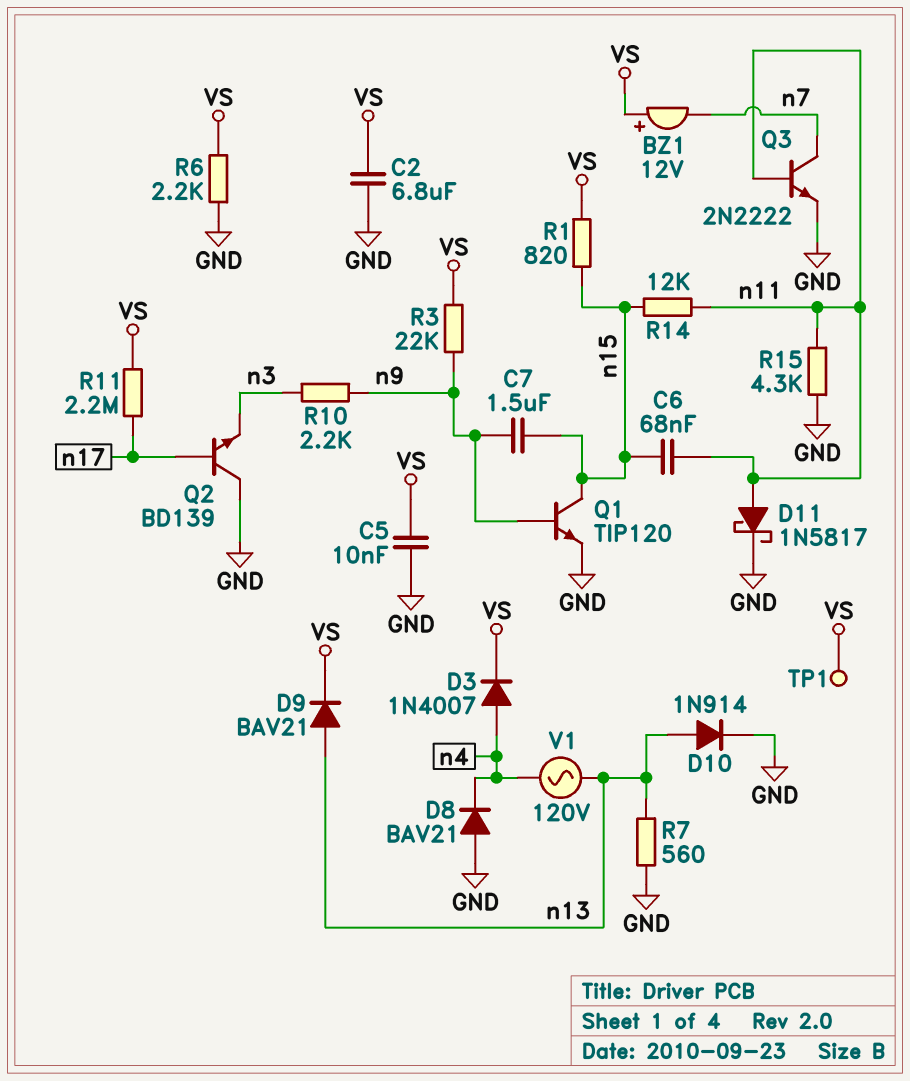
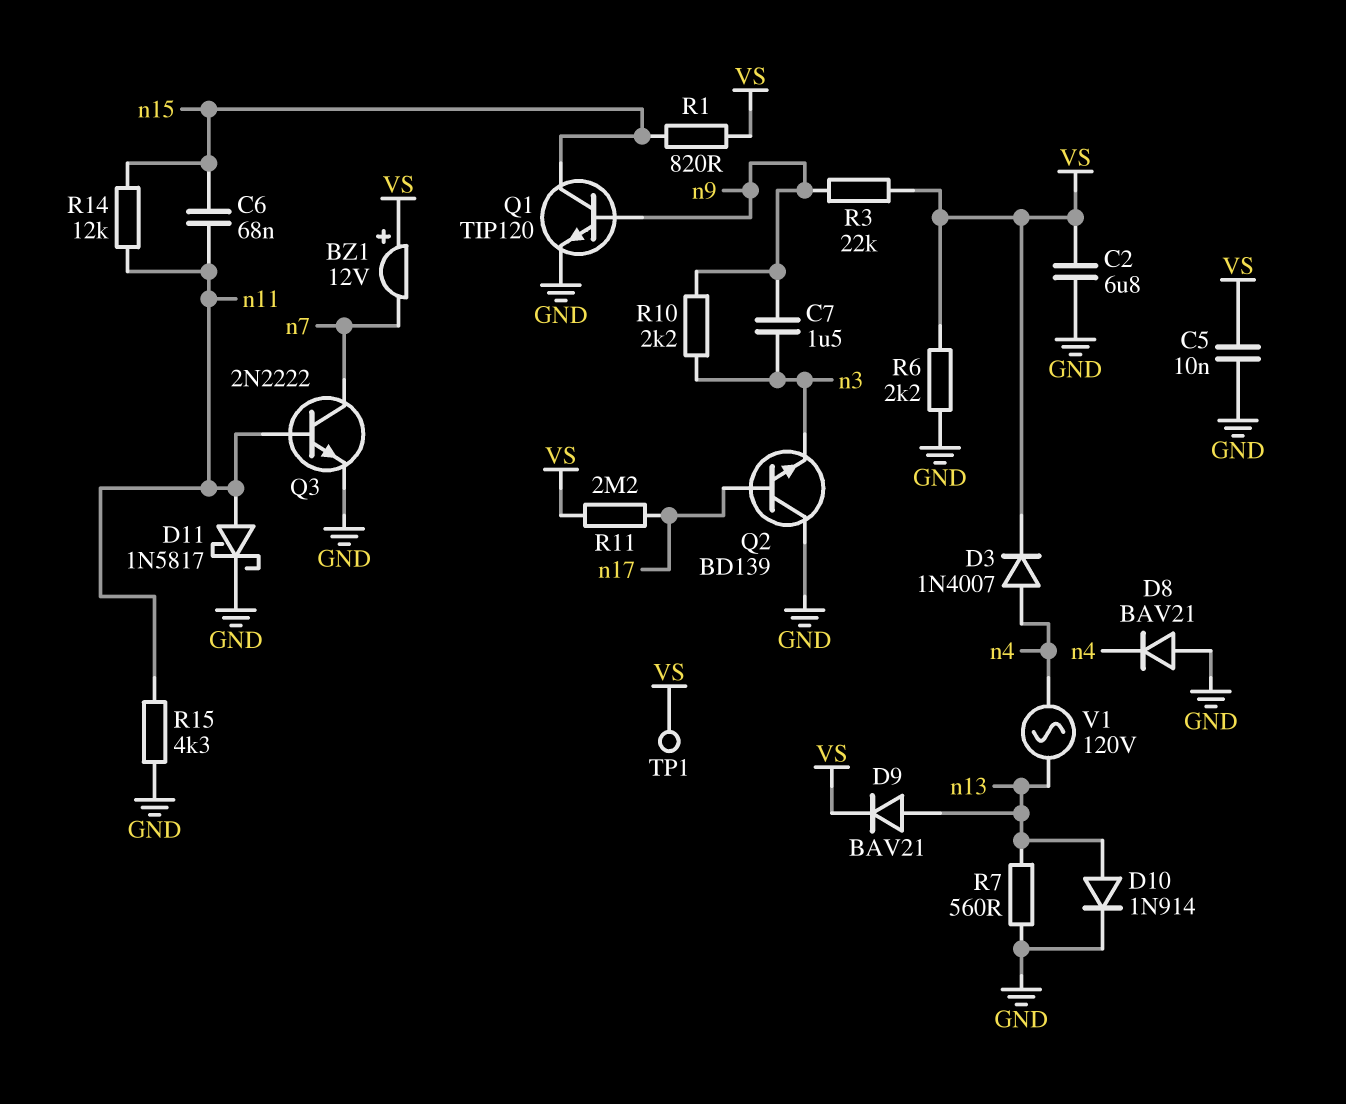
C7: 1.5uF (n9, n15) -> 1.5uF (n3, n9)

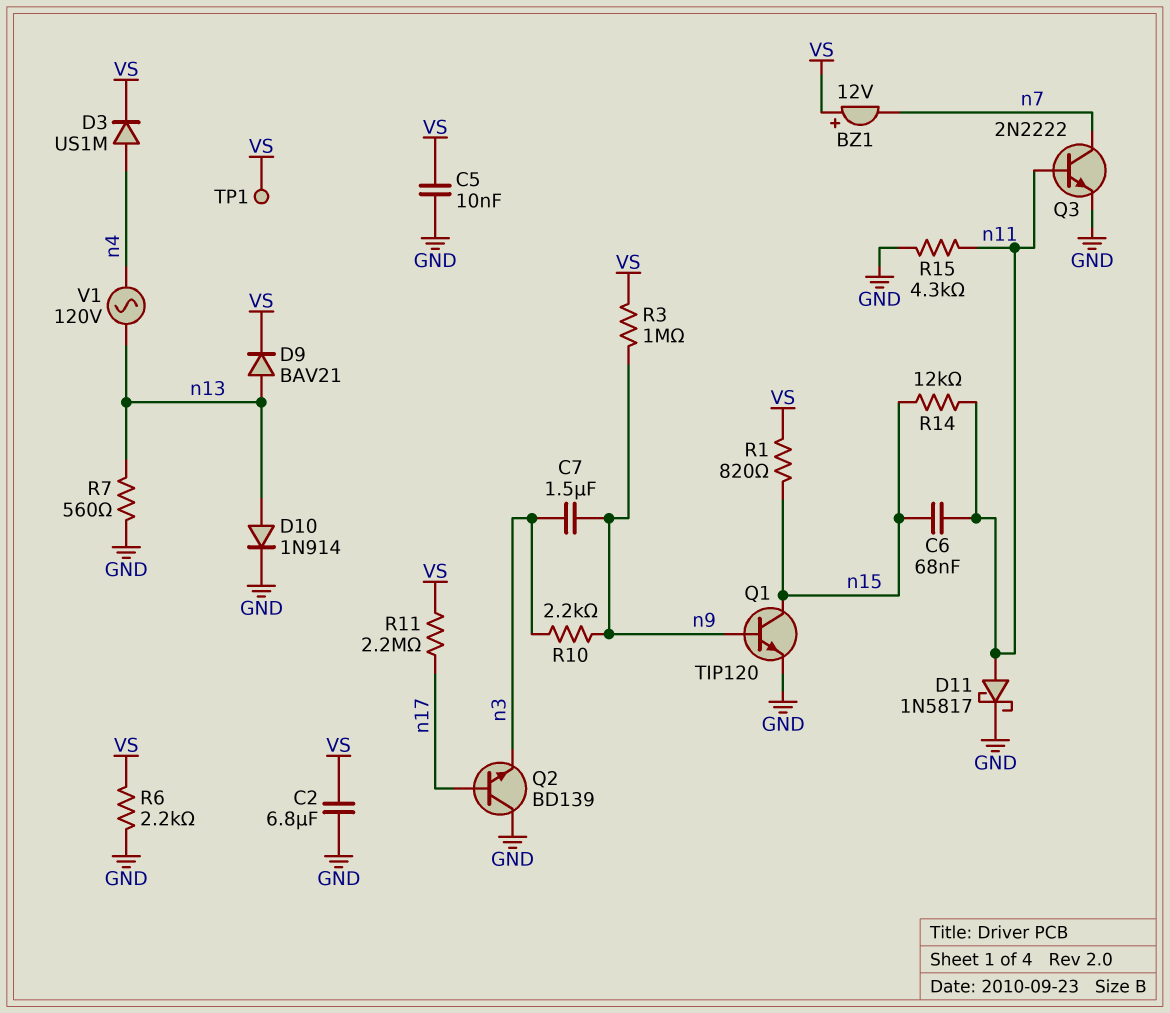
D3: diode 1N4007 (A n4, K VS) -> diode US1M (A n4, K VS)
D8: diode BAV21 (A GND, K n4) -> none
R3: 22k (VS, n9) -> 1M (VS, n9)

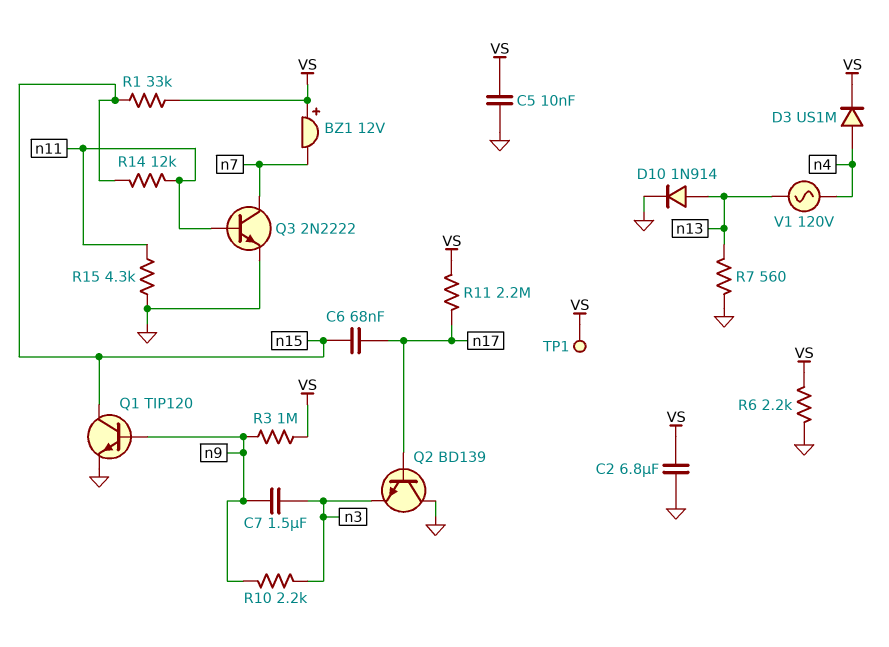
C6: 68nF (n11, n15) -> 68nF (n15, n17)
D9: diode BAV21 (A n13, K VS) -> none
D11: schottky 1N5817 (A n11, K GND) -> none
R1: 820 (VS, n15) -> 33k (VS, n15)

